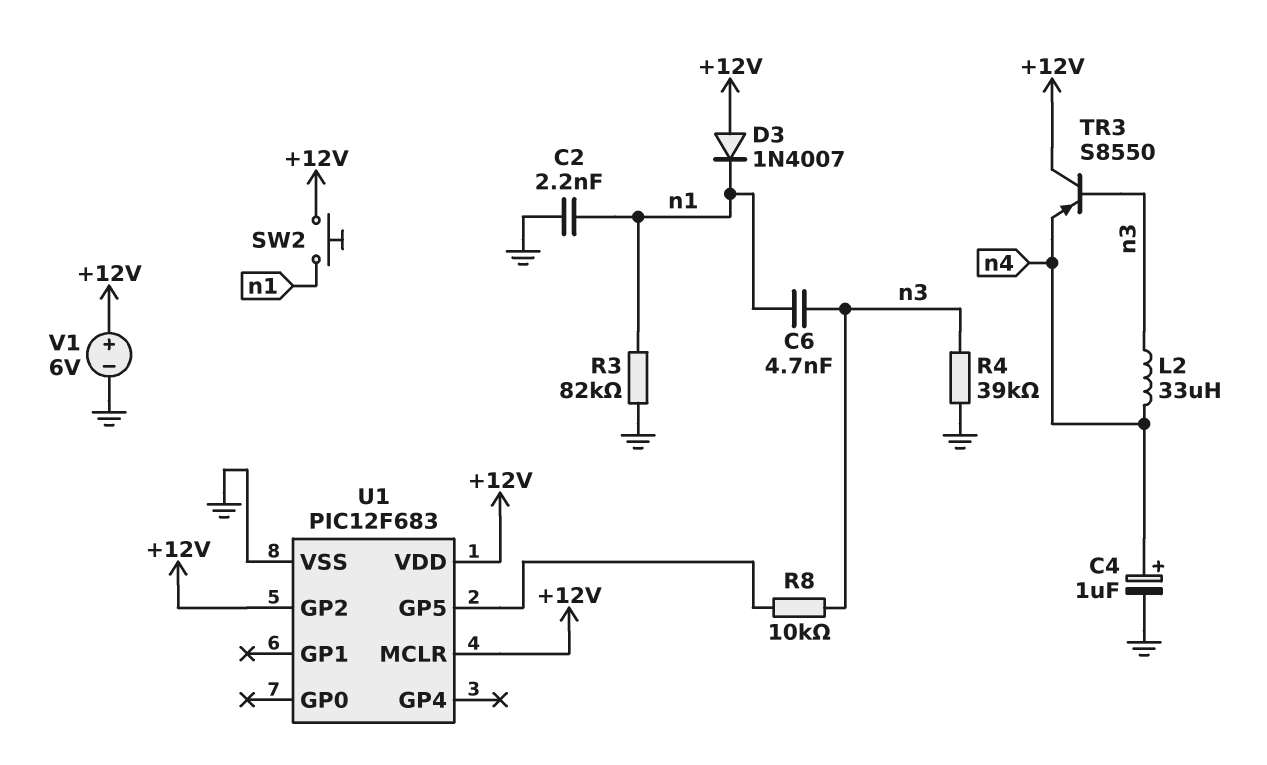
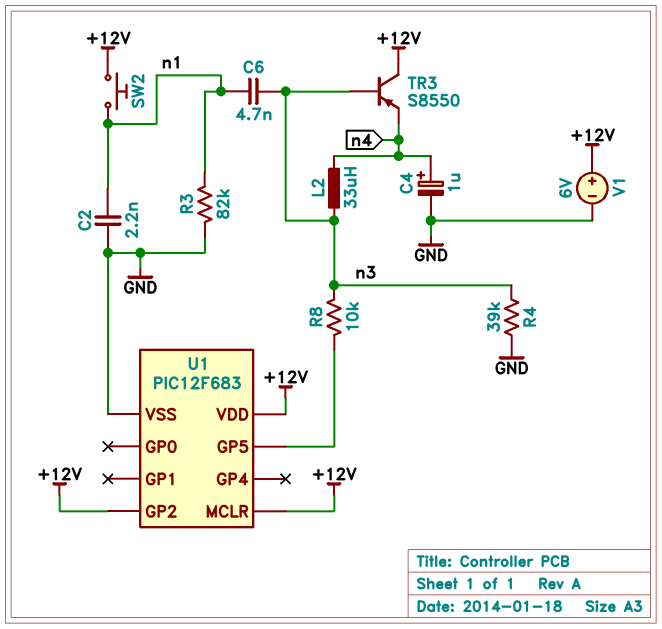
D3: diode 1N4007 (A +12V, K n1) -> none

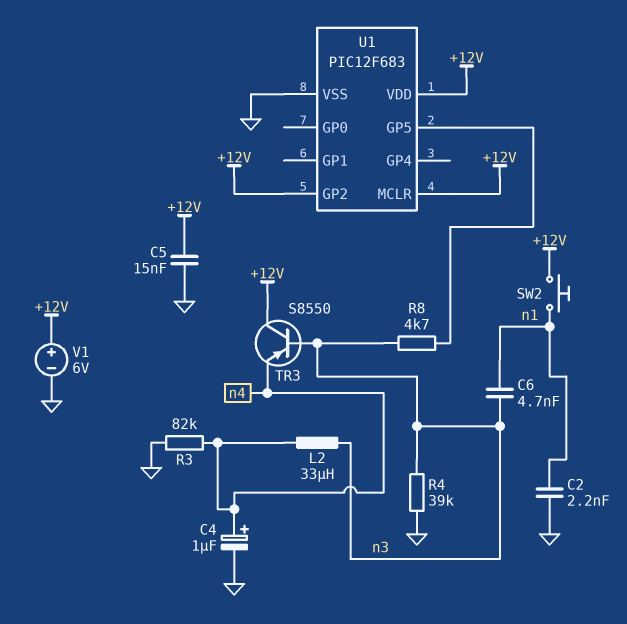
C5: none -> 15nF (+12V, GND)
R3: 82k (GND, n1) -> 82k (GND, n4)
R8: 10k (U1/GP5, n3) -> 4.7k (U1/GP5, n3)

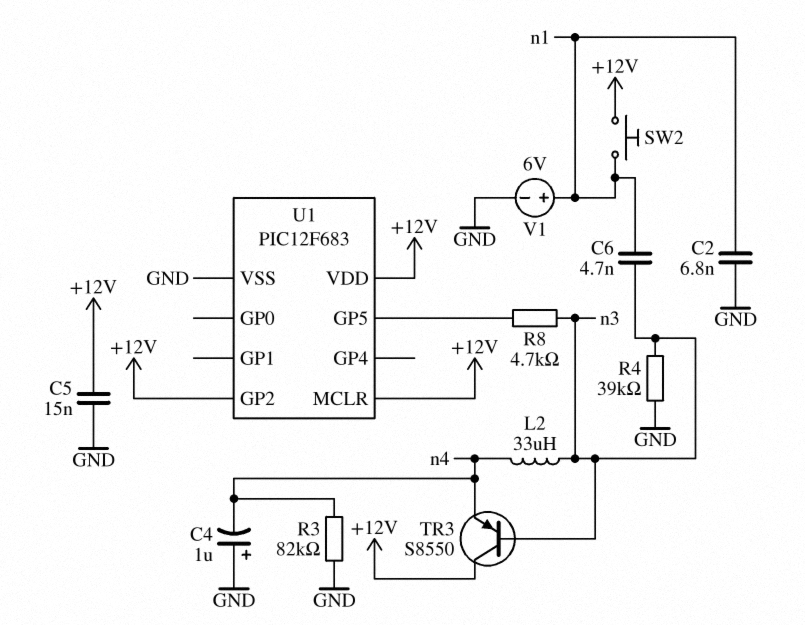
C2: 2.2nF (GND, n1) -> 6.8nF (GND, n1)
C4: 1uF (plus n4, minus GND) -> 1uF (plus GND, minus n4)
V1: 6V (plus +12V, minus GND) -> 6V (plus n1, minus GND)

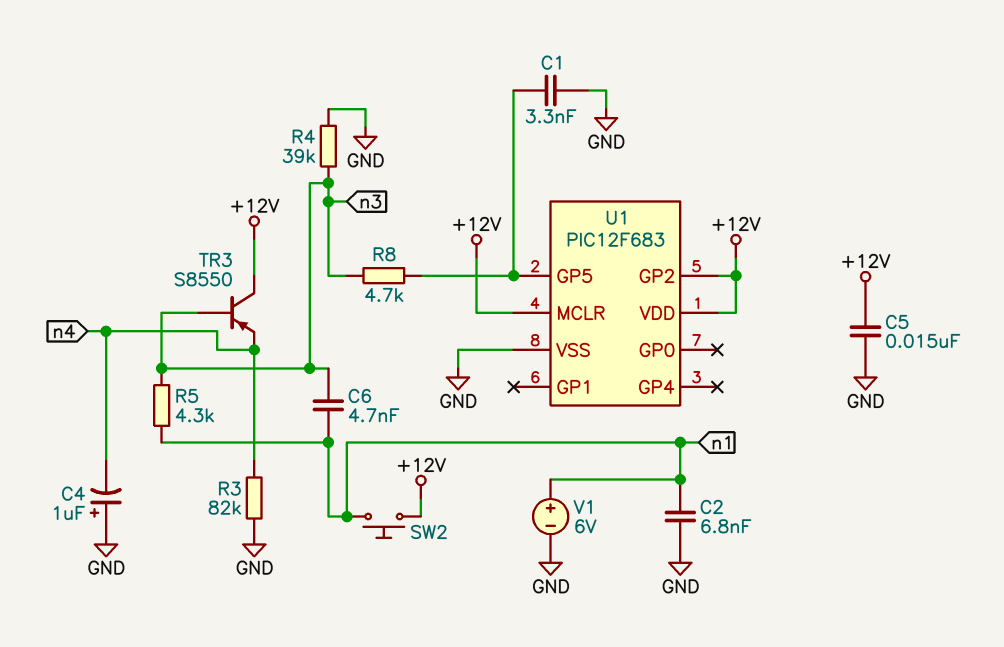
C1: none -> 3.3nF (GND, U1/GP5)
L2: 33uH (n3, n4) -> none
R5: none -> 4.3k (n1, n3)

